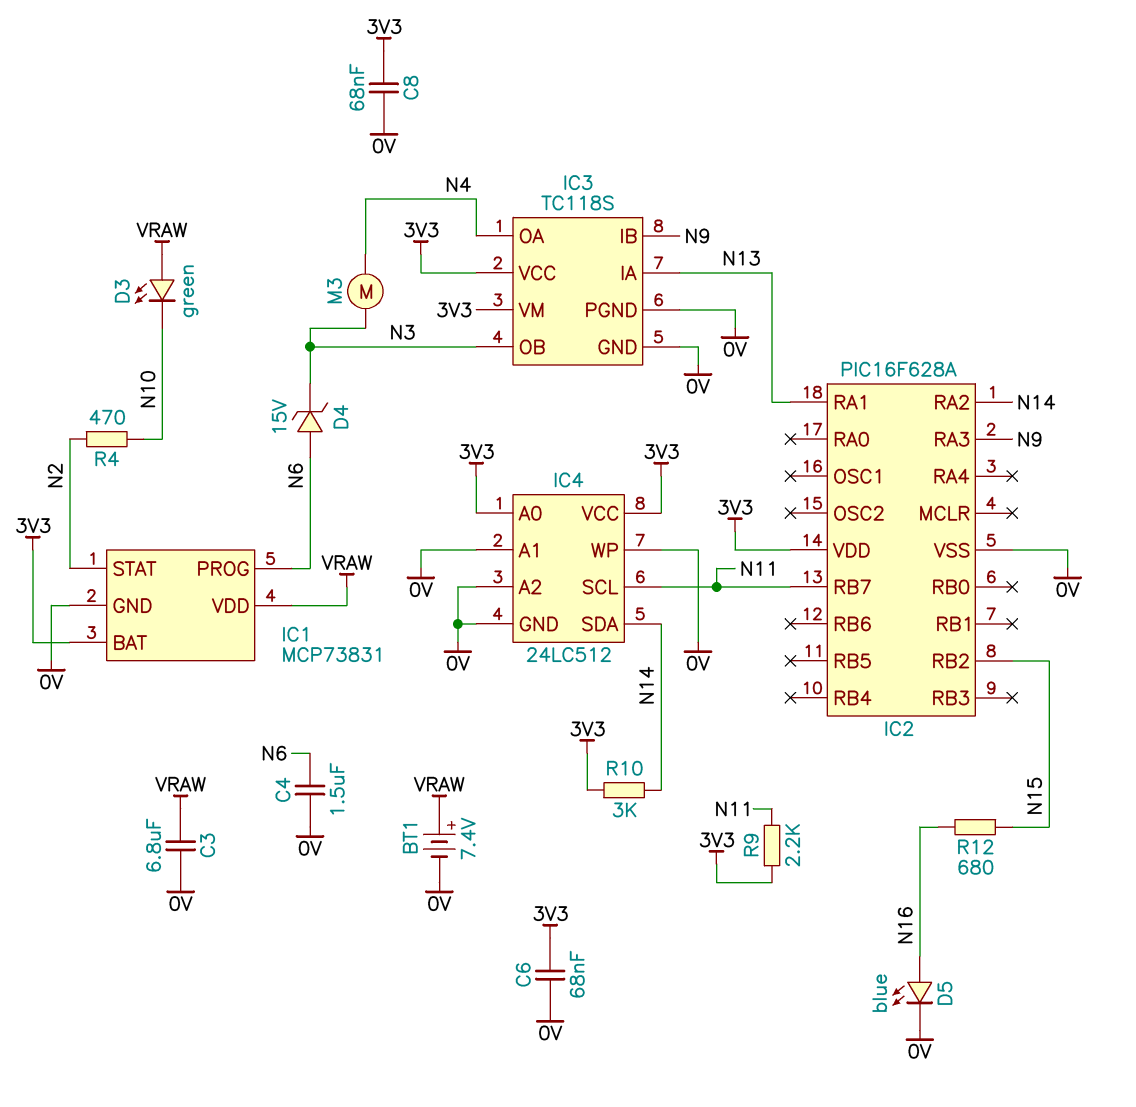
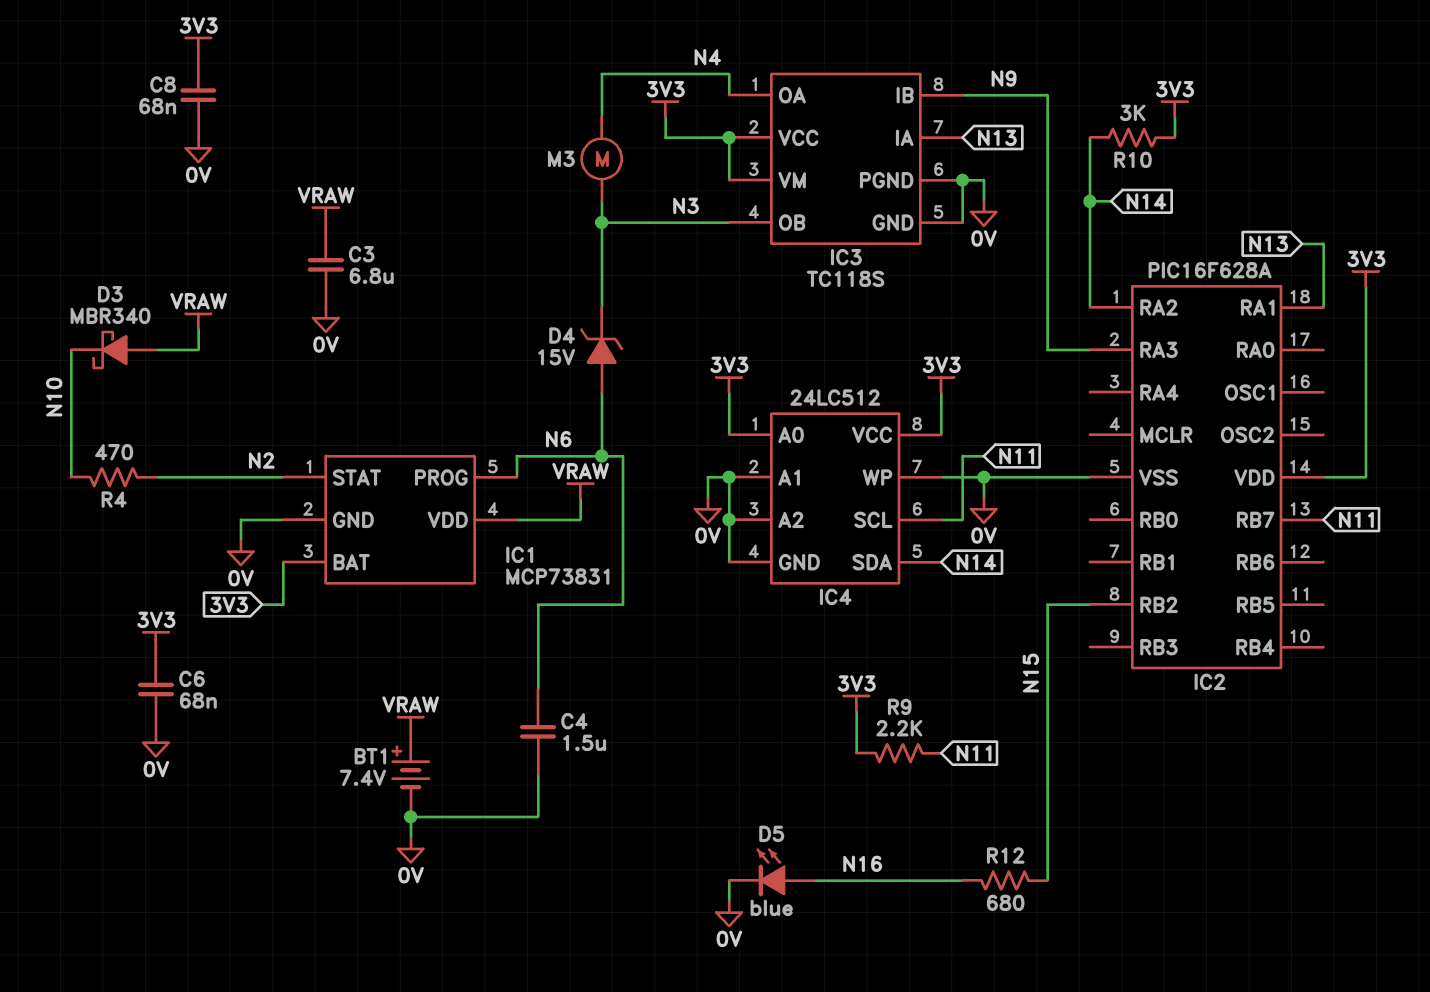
D3: LED green (A VRAW, K N10) -> schottky MBR340 (A VRAW, K N10)

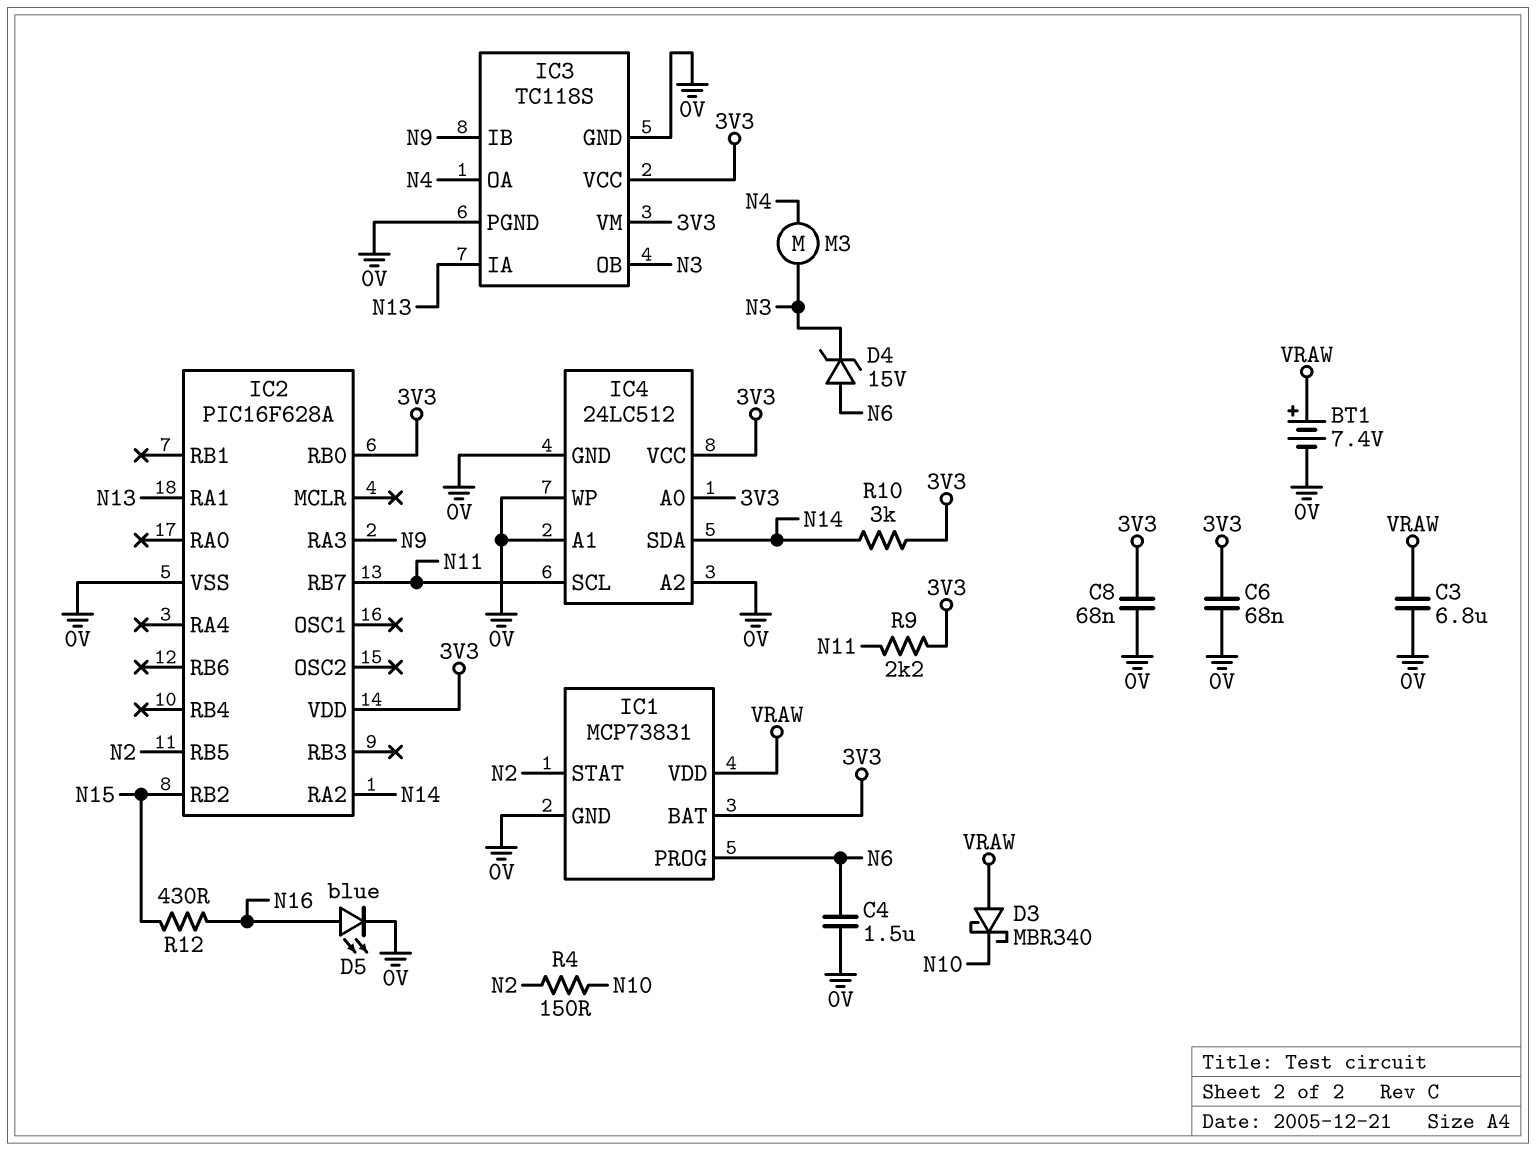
IC2 pin RB0: none -> 3V3
IC2 pin RB5: none -> N2
R4: 470 (N2, N10) -> 150 (N2, N10)
R12: 680 (N15, N16) -> 430 (N15, N16)

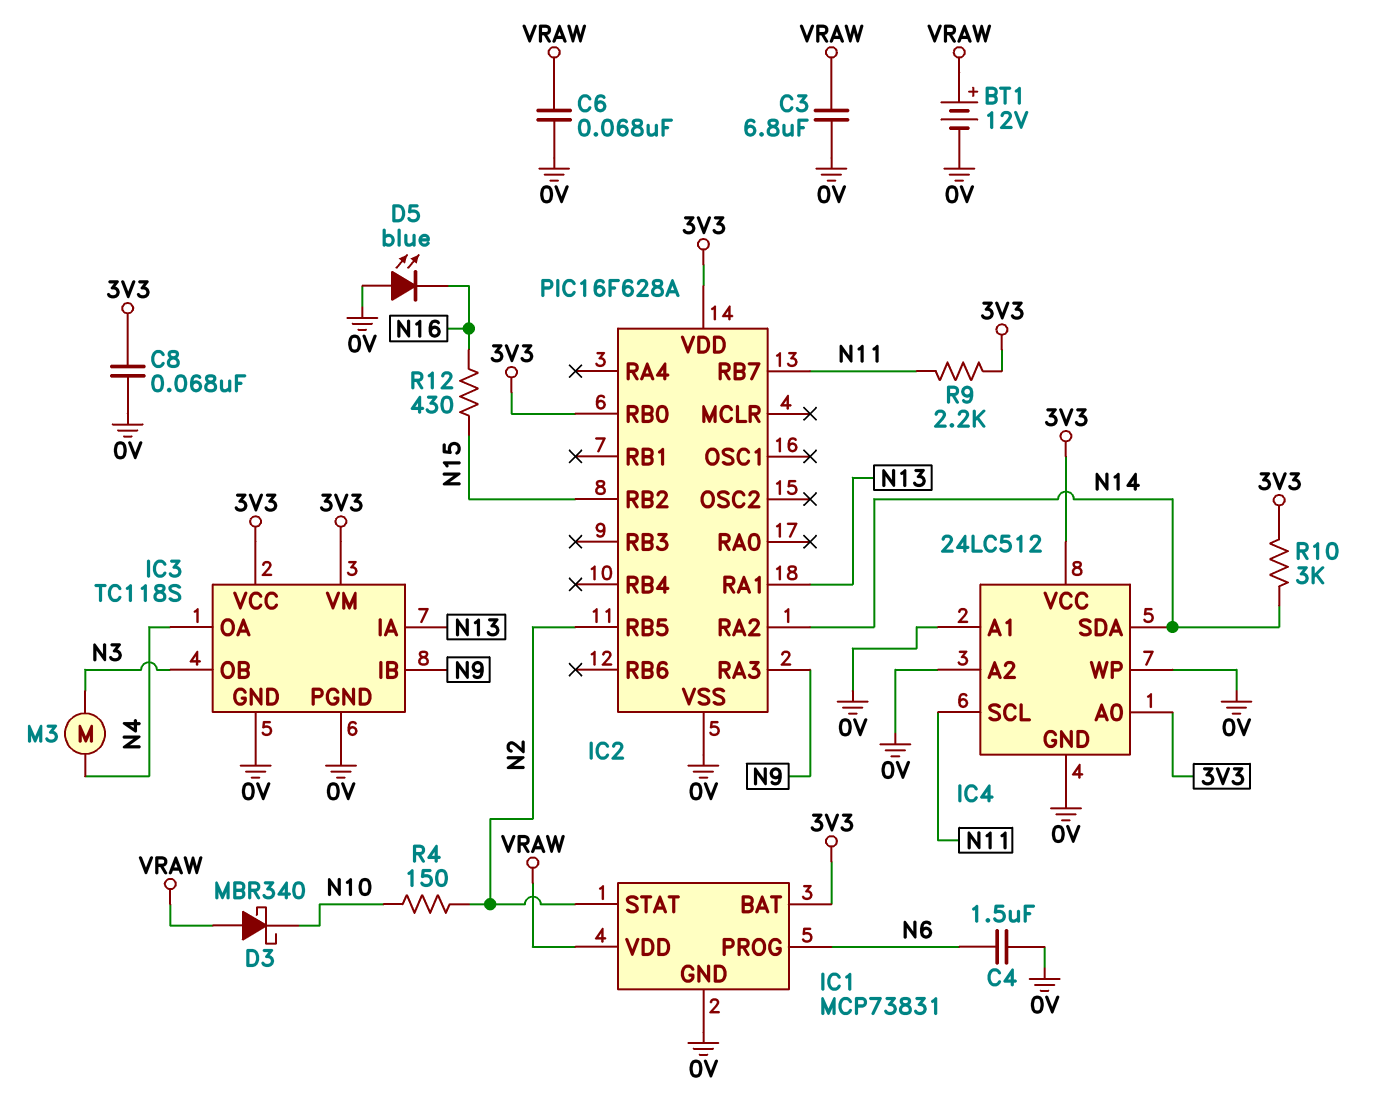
BT1: 7.4V (plus VRAW, minus 0V) -> 12V (plus VRAW, minus 0V)
C6: 68nF (0V, 3V3) -> 68nF (0V, VRAW)
D4: zener 15V (A N6, K N3) -> none
D5: LED blue (A N16, K 0V) -> LED blue (A 0V, K N16)

